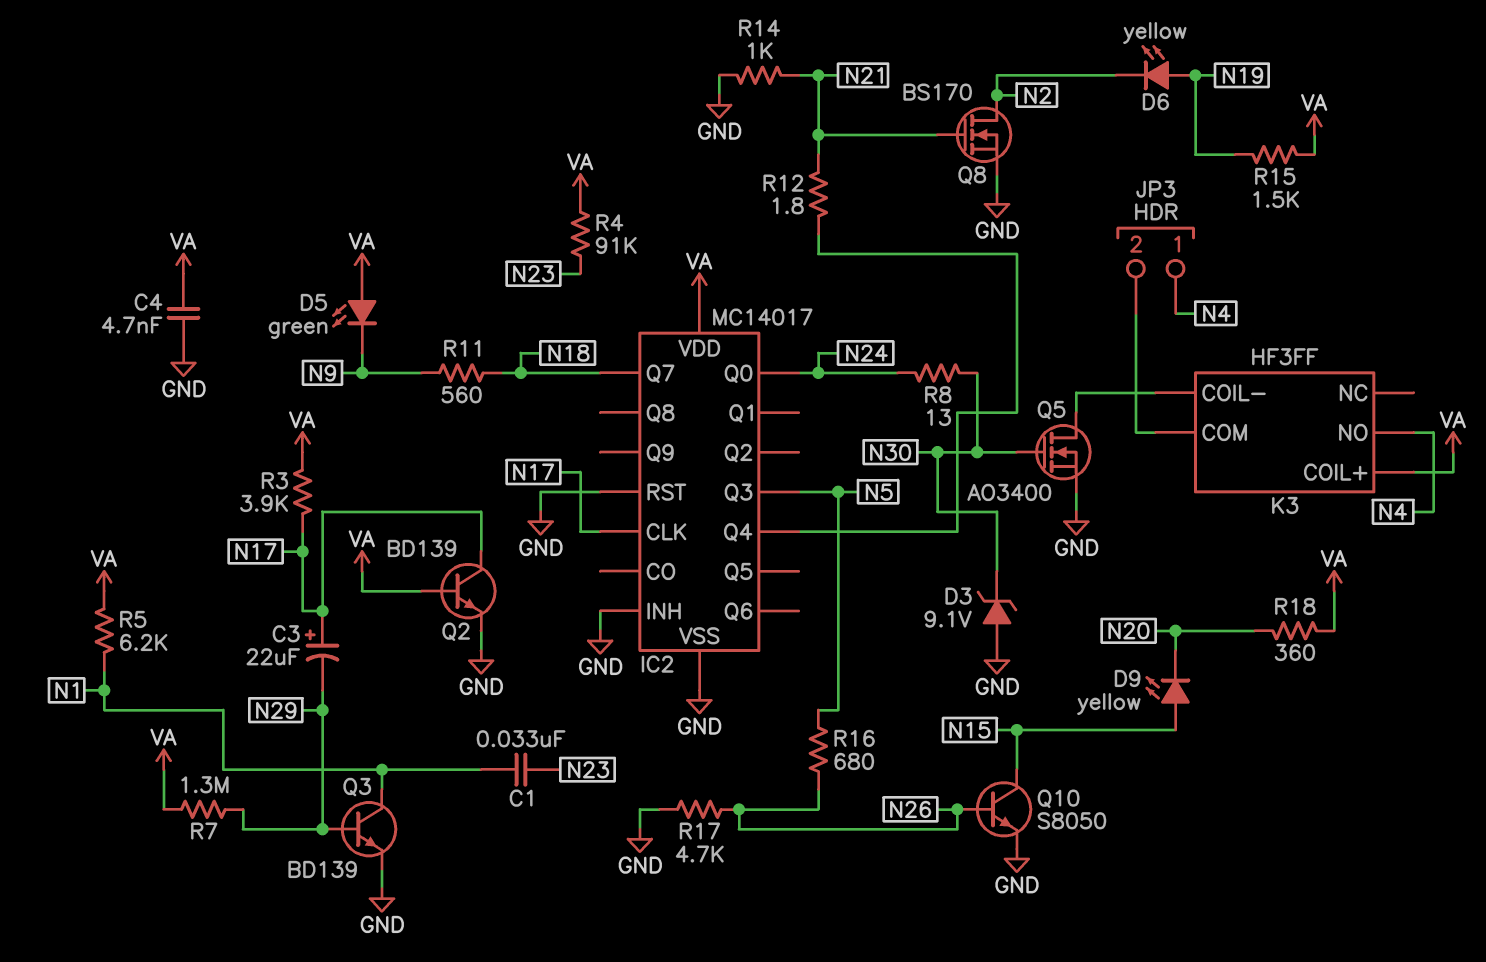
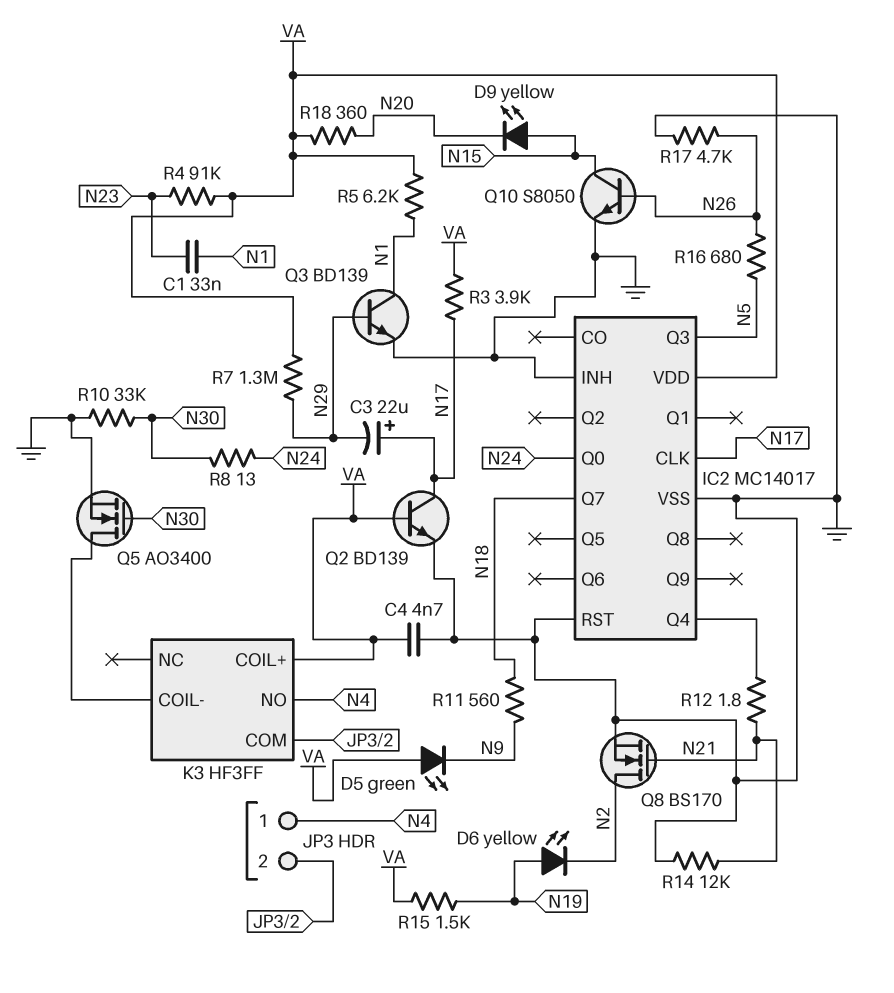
D3: zener 9.1V (A GND, K N30) -> none
R10: none -> 33k (GND, N30)
R14: 1k (GND, N21) -> 12k (GND, N21)

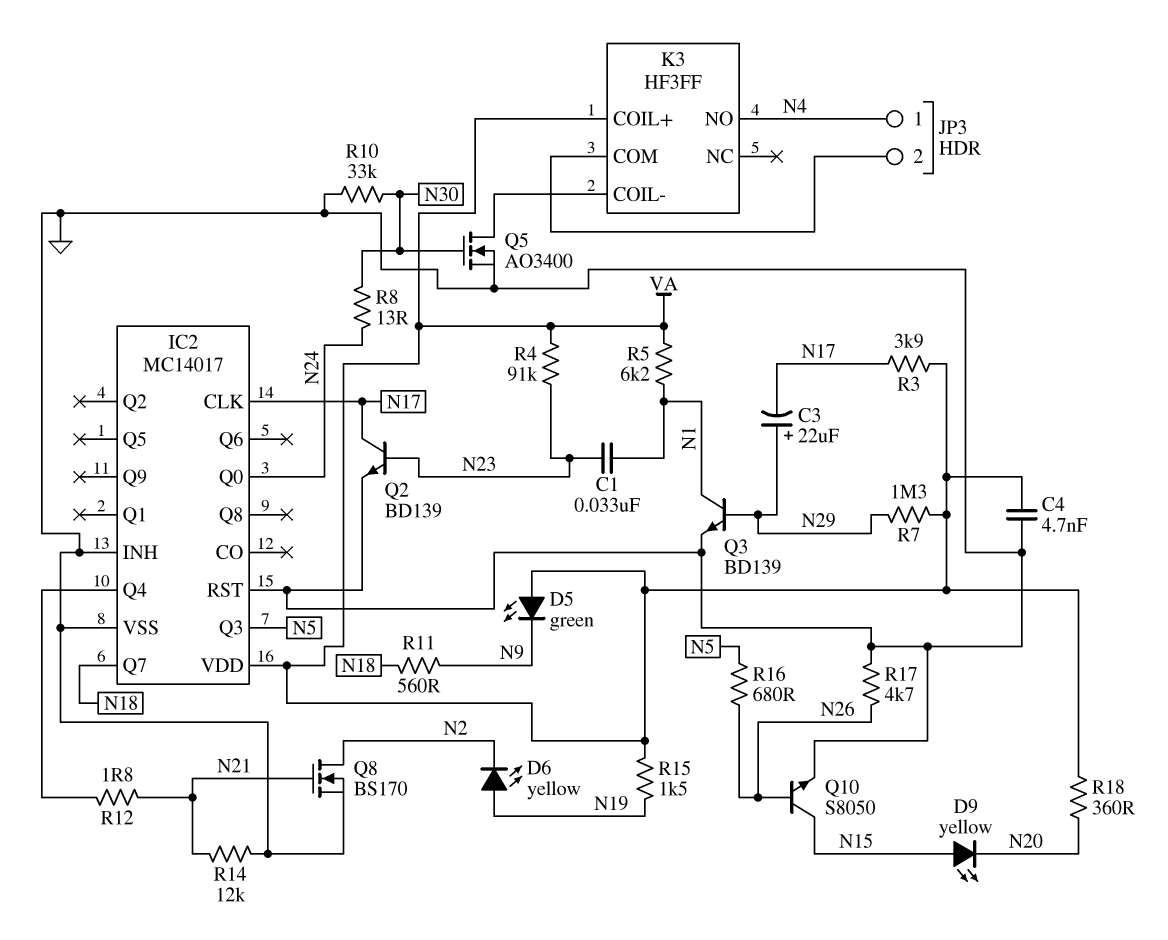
C3: 22uF (plus N17, minus N29) -> 22uF (plus N29, minus N17)
Q2: NPN BD139 (B VA, C N17, E GND) -> NPN BD139 (B N23, C N17, E GND)

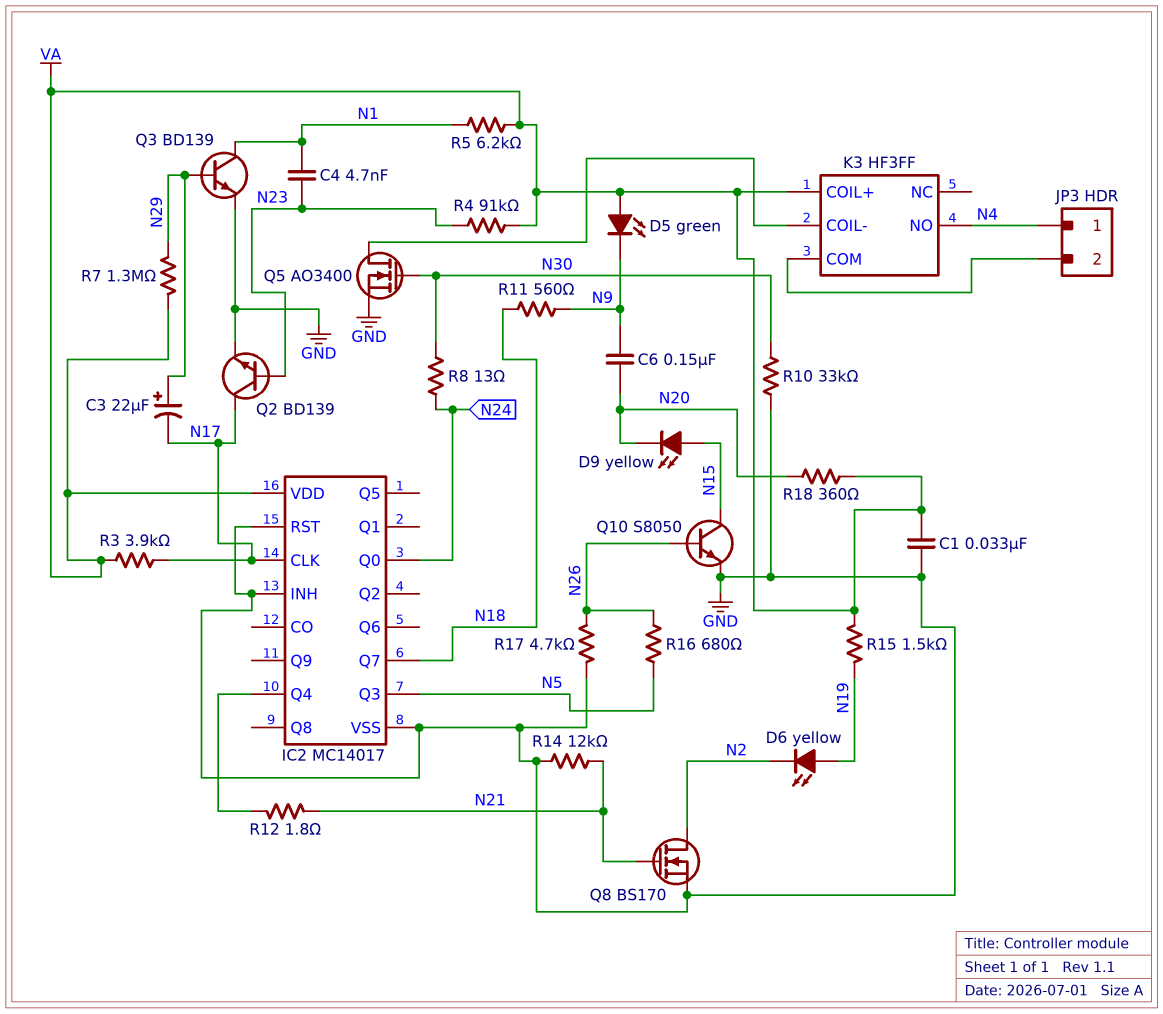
C1: 33nF (N1, N23) -> 33nF (GND, VA)
C4: 4.7nF (GND, VA) -> 4.7nF (N1, N23)
C6: none -> 150nF (N9, N20)

